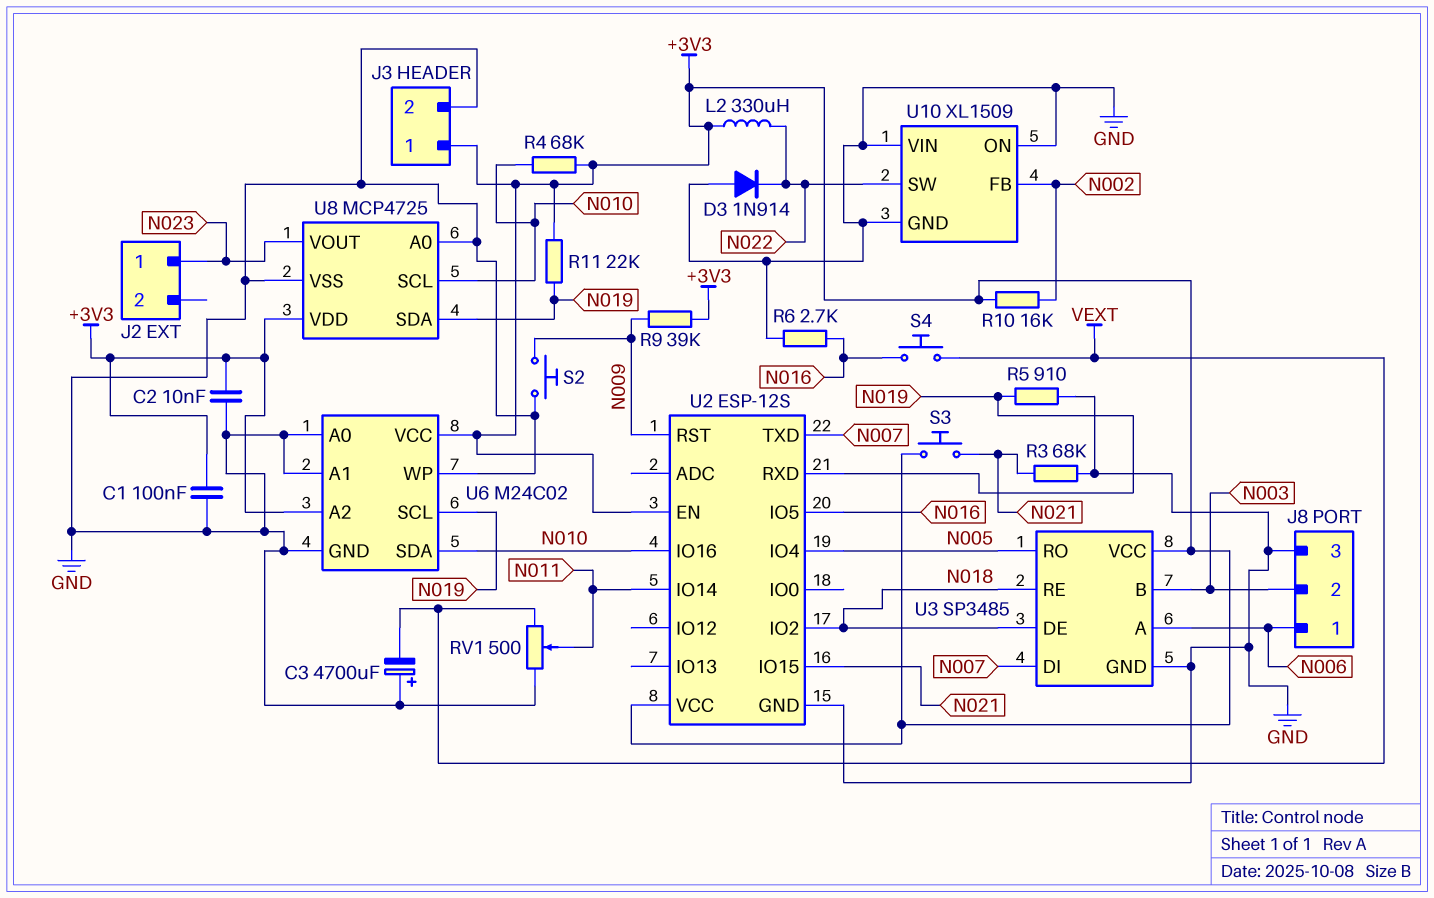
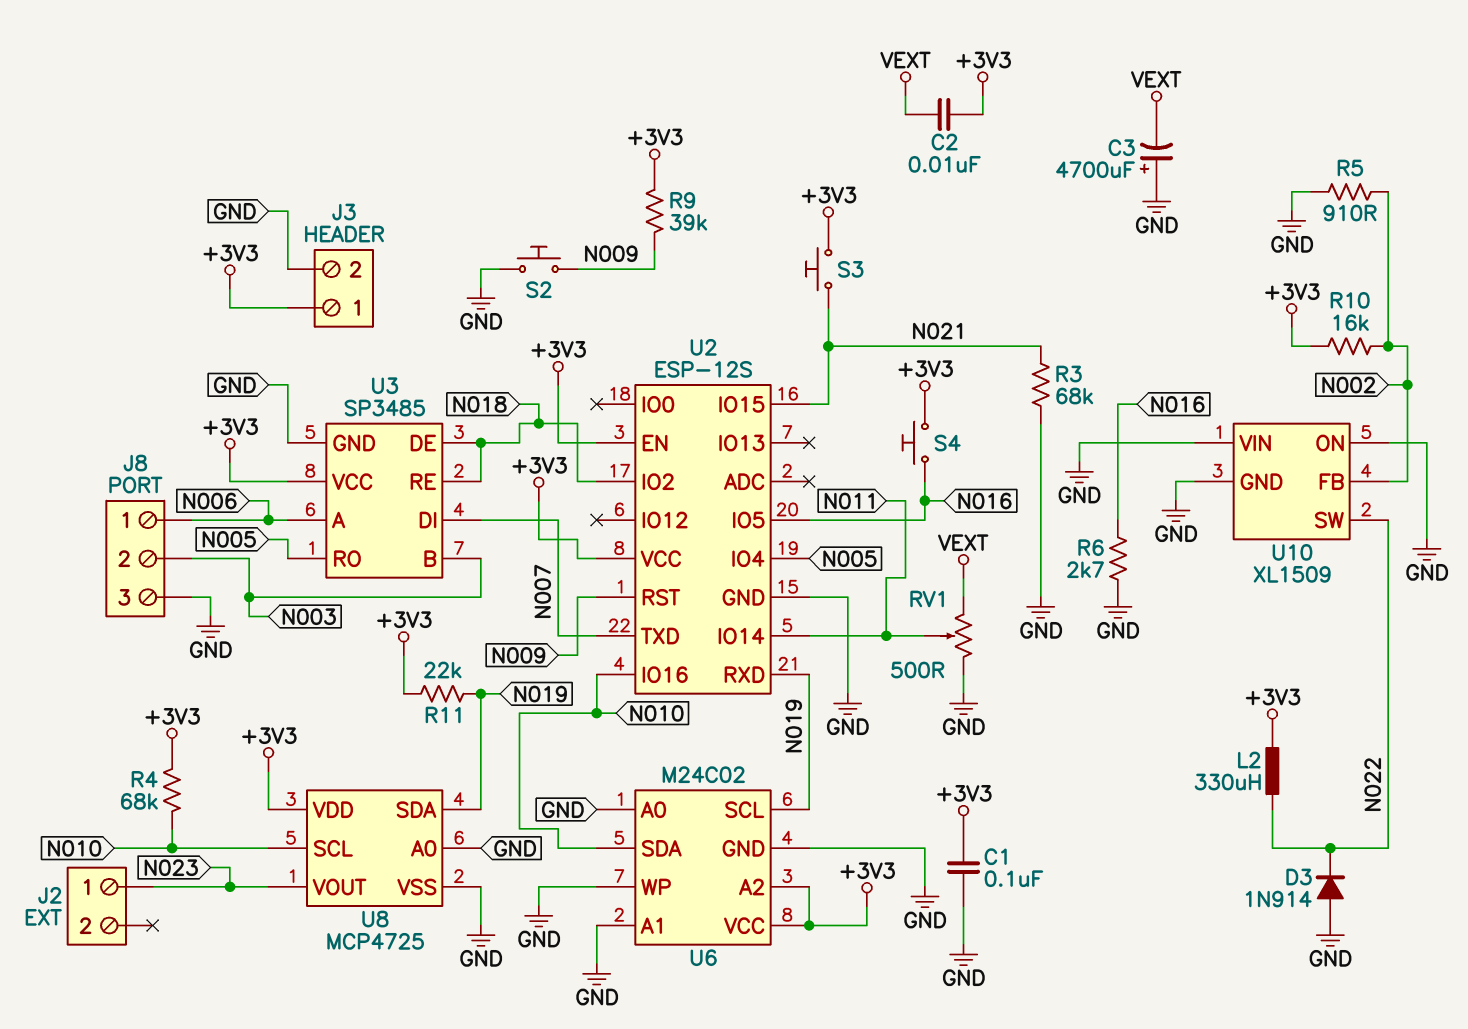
C2: 10nF (+3V3, GND) -> 10nF (+3V3, VEXT)
R5: 910 (GND, N019) -> 910 (GND, N002)
S4: button (N016, VEXT) -> button (+3V3, N016)

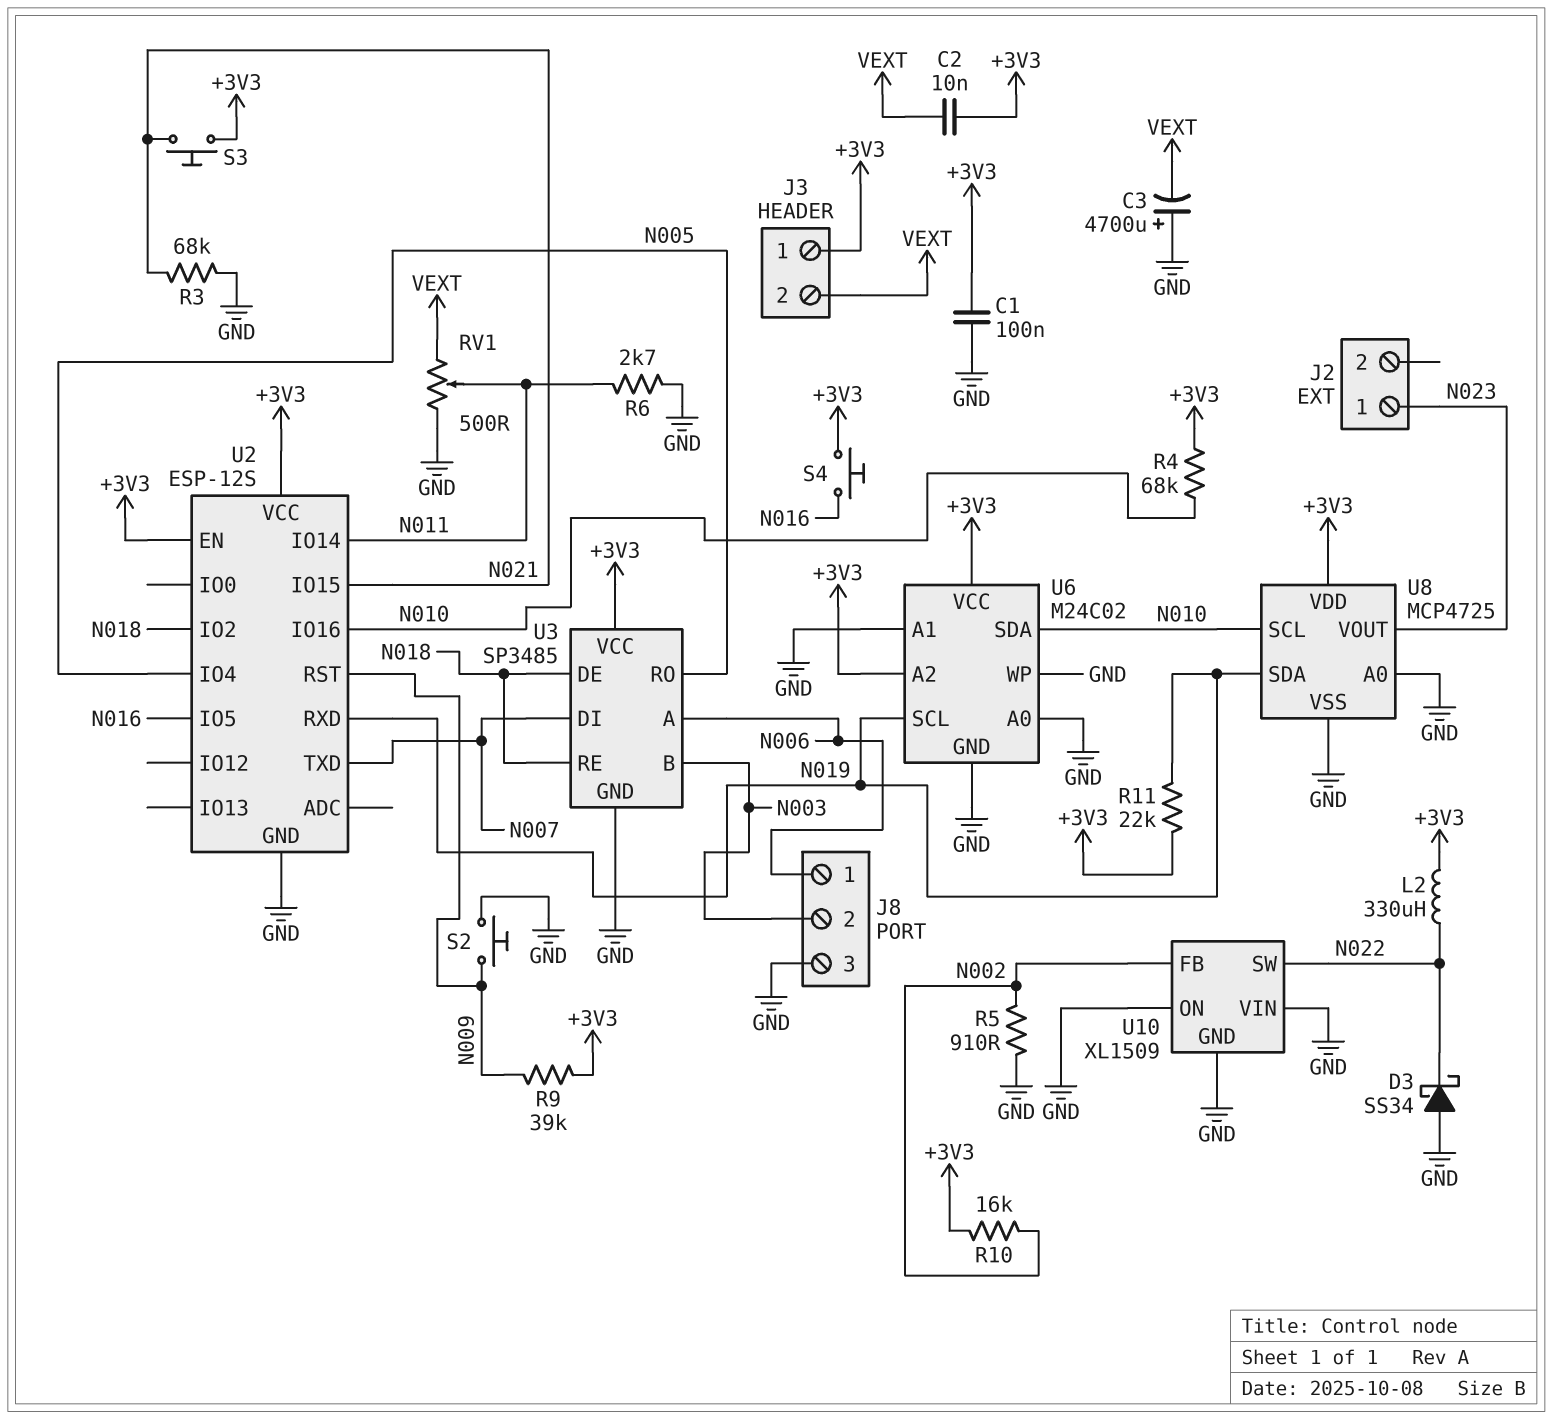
D3: diode 1N914 (A GND, K N022) -> schottky SS34 (A GND, K N022)
J3 pin 2: GND -> VEXT
R6: 2.7k (GND, N016) -> 2.7k (GND, N011)

